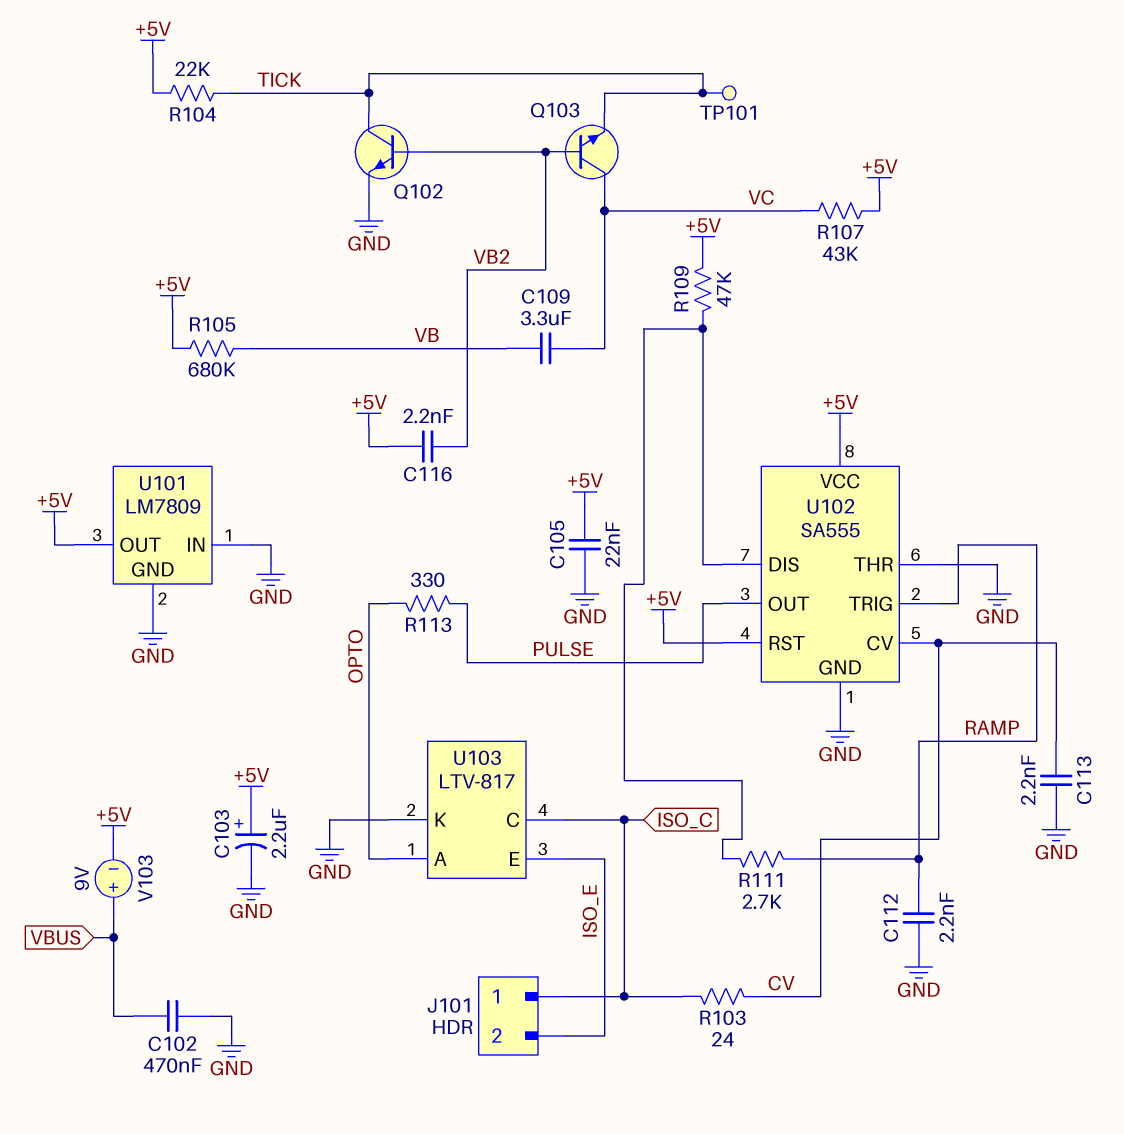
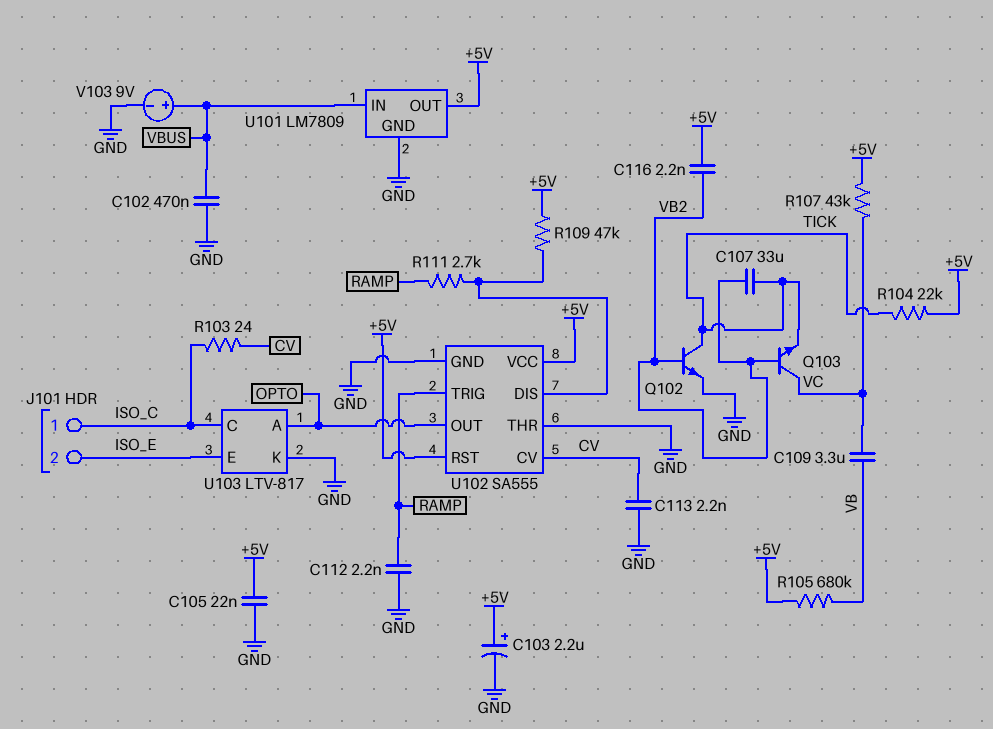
C107: none -> 33uF (TICK, VB2)
R113: 330 (OPTO, PULSE) -> none
TP101: test point (TICK) -> none
U101 pin IN: GND -> VBUS
U102 pin OUT: PULSE -> OPTO
V103: 9V (plus VBUS, minus +5V) -> 9V (plus VBUS, minus GND)

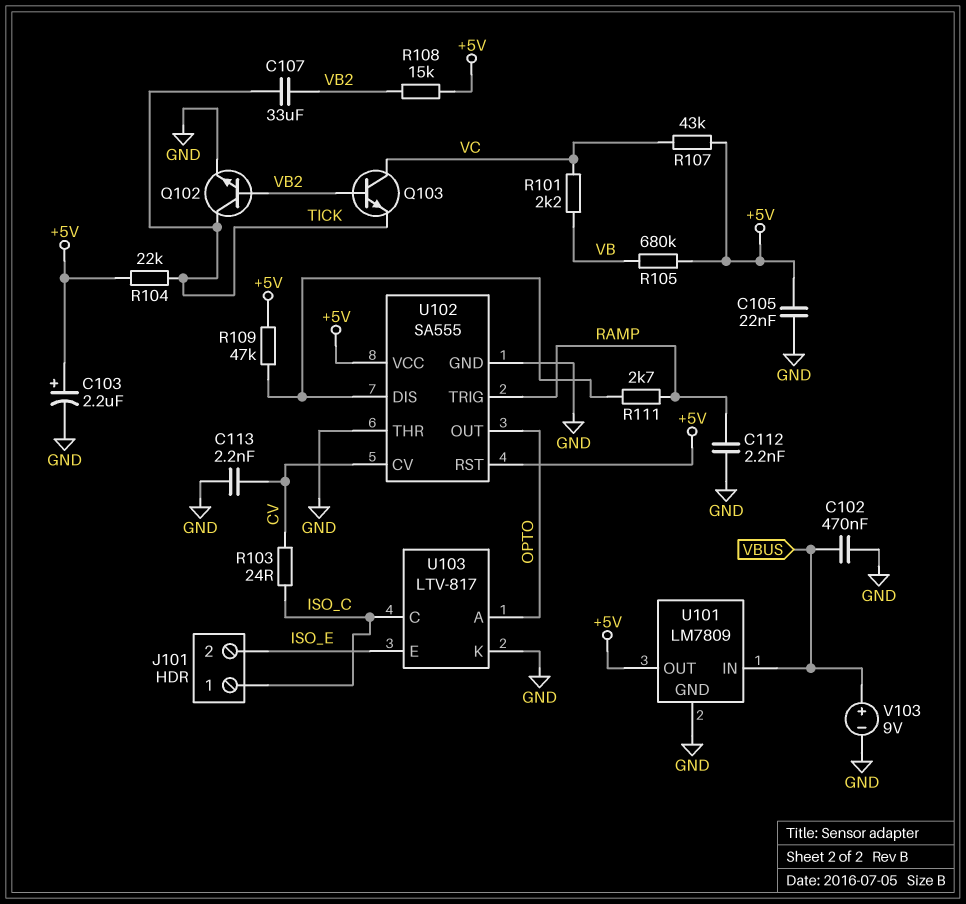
C109: 3.3uF (VB, VC) -> none
C116: 2.2nF (+5V, VB2) -> none
R101: none -> 2.2k (VB, VC)
R108: none -> 15k (+5V, VB2)

